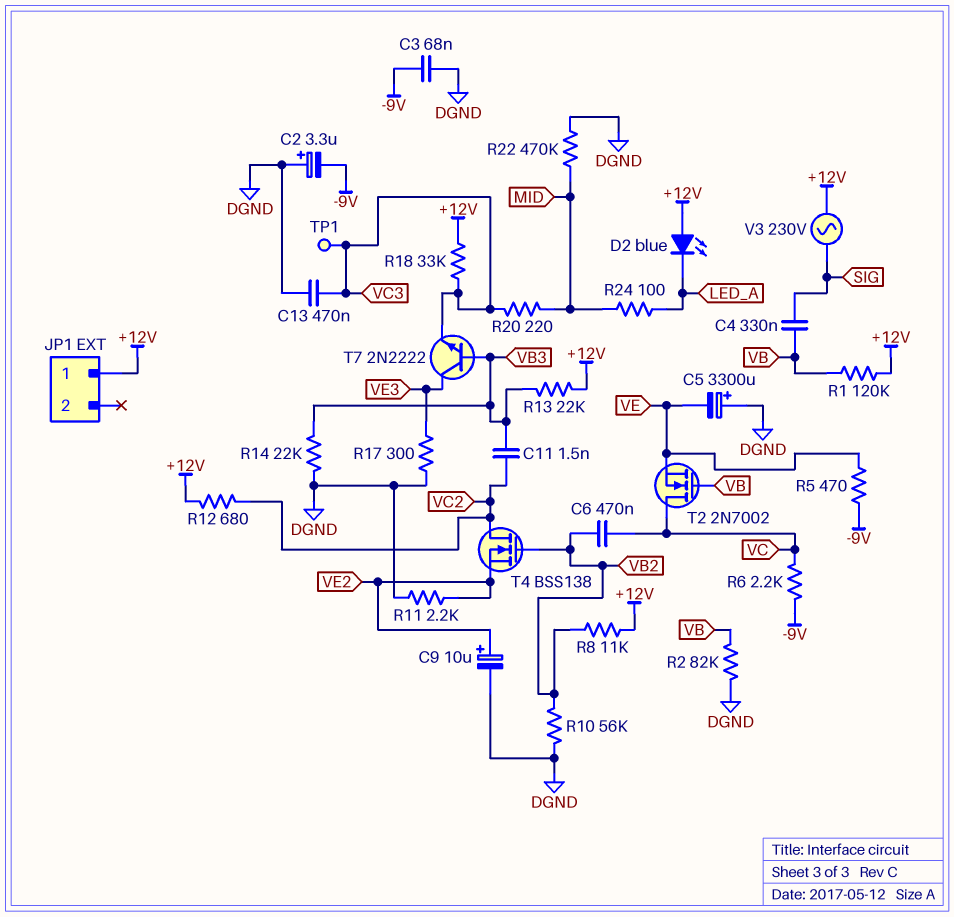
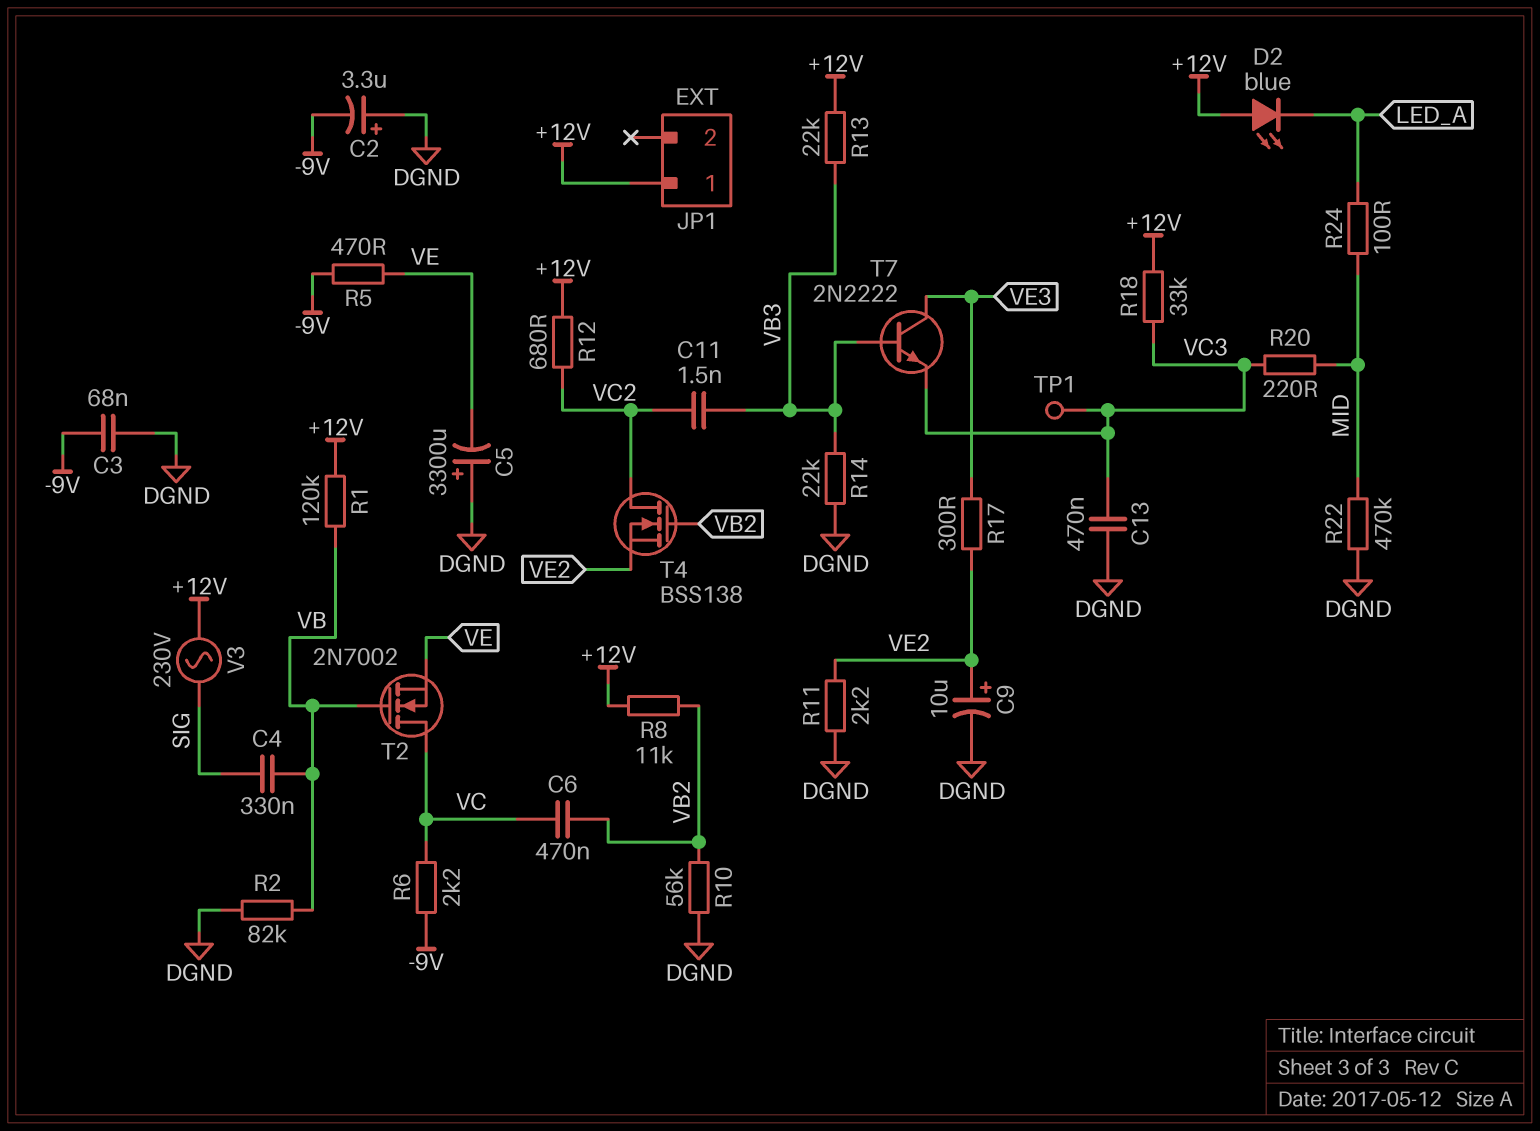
R17: 300 (DGND, VE3) -> 300 (VE2, VE3)

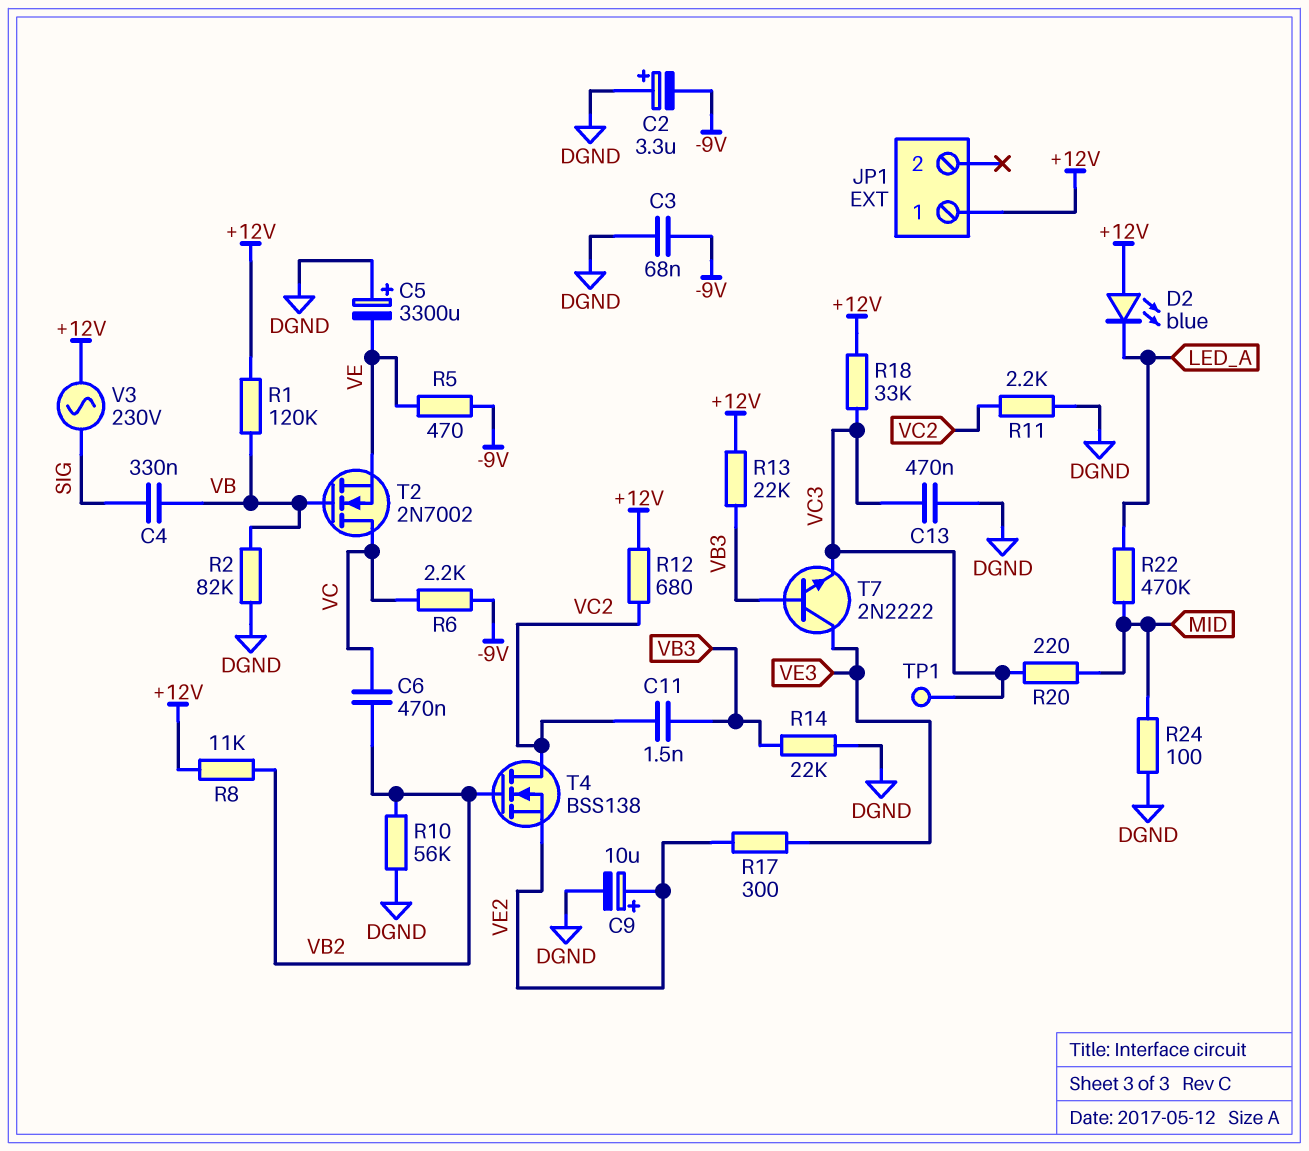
R11: 2.2k (DGND, VE2) -> 2.2k (DGND, VC2)
R22: 470k (DGND, MID) -> 470k (LED_A, MID)
R24: 100 (LED_A, MID) -> 100 (DGND, MID)

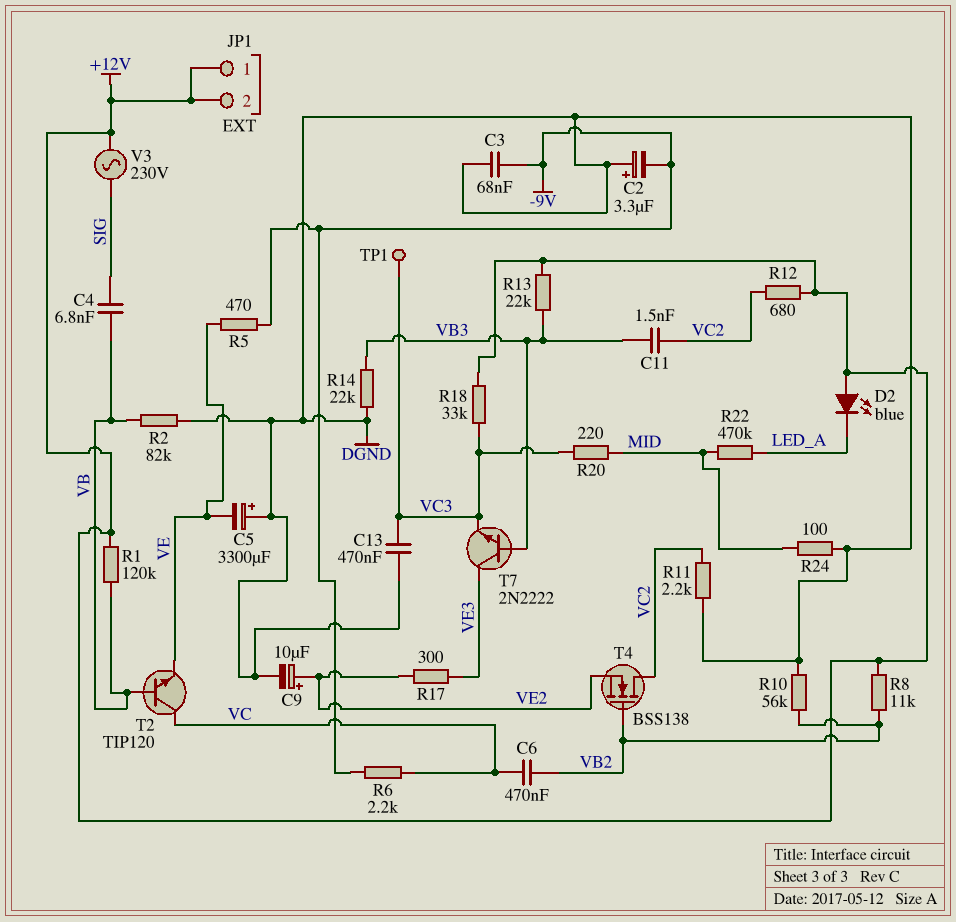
C4: 330nF (SIG, VB) -> 6.8nF (SIG, VB)
JP1 pin 2: none -> +12V
T2: NMOS 2N7002 (G VB, D VC, S VE) -> NPN TIP120 (B VB, C VC, E VE)

